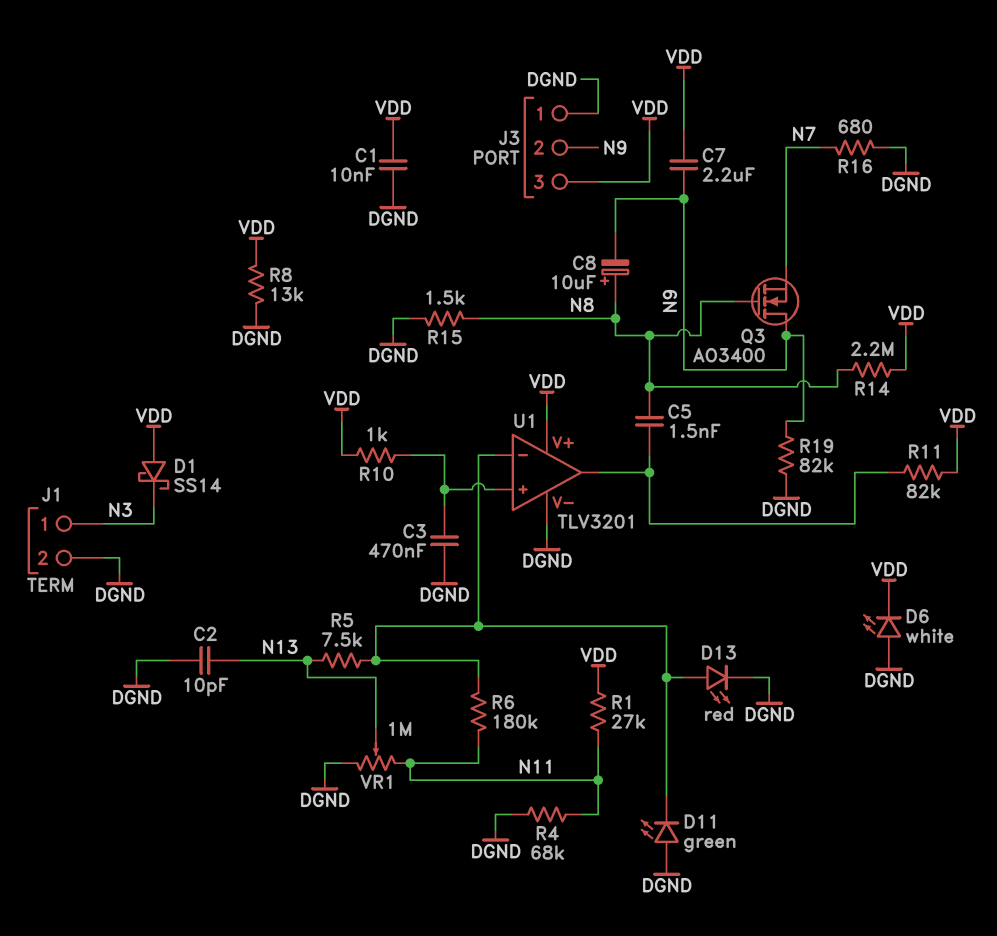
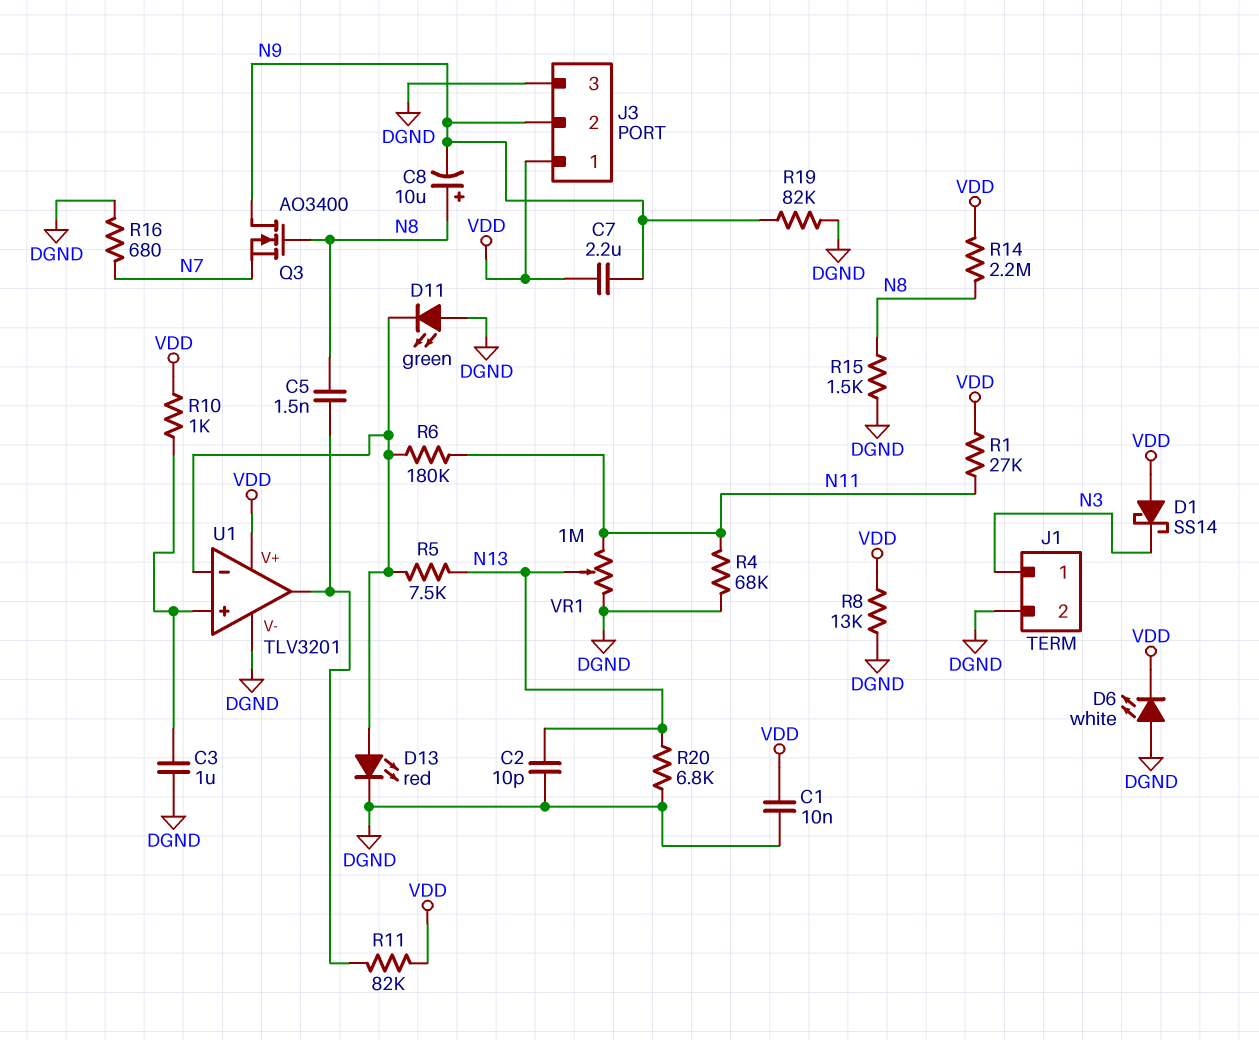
C3: 470nF (DGND, U1/in+) -> 1uF (DGND, U1/in+)
J3 pin 1: DGND -> VDD
J3 pin 3: VDD -> DGND
R20: none -> 6.8k (DGND, N13)

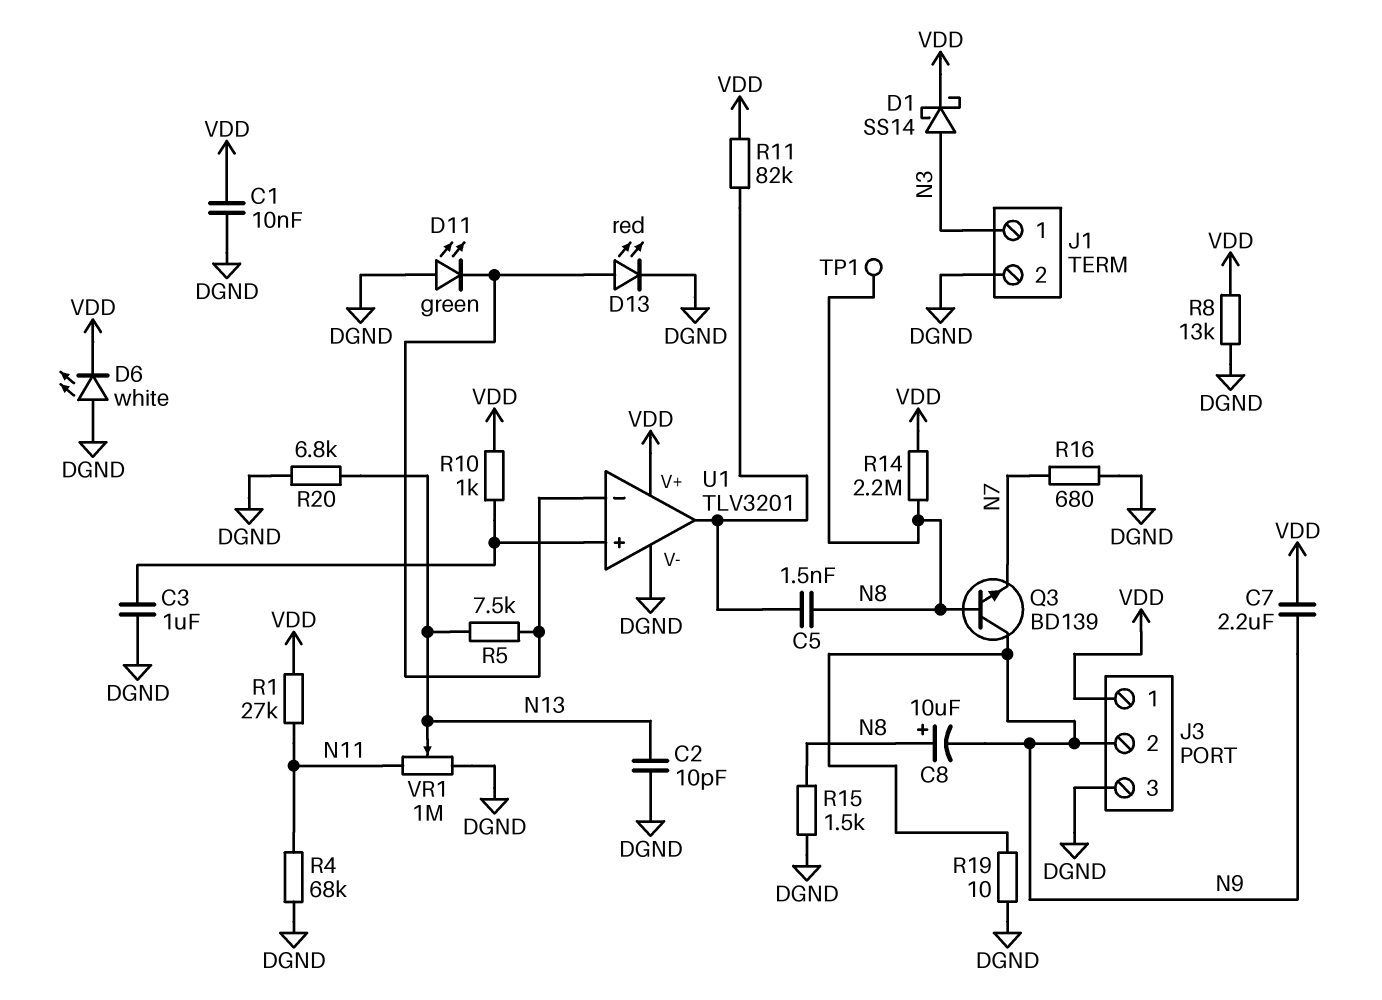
D1: schottky SS14 (A VDD, K N3) -> schottky SS14 (A N3, K VDD)
Q3: NMOS AO3400 (G N8, D N9, S N7) -> NPN BD139 (B N8, C N9, E N7)
R6: 180k (N11, U1/in-) -> none
R19: 82k (DGND, N9) -> 10 (DGND, N9)
TP1: none -> test point (N8)

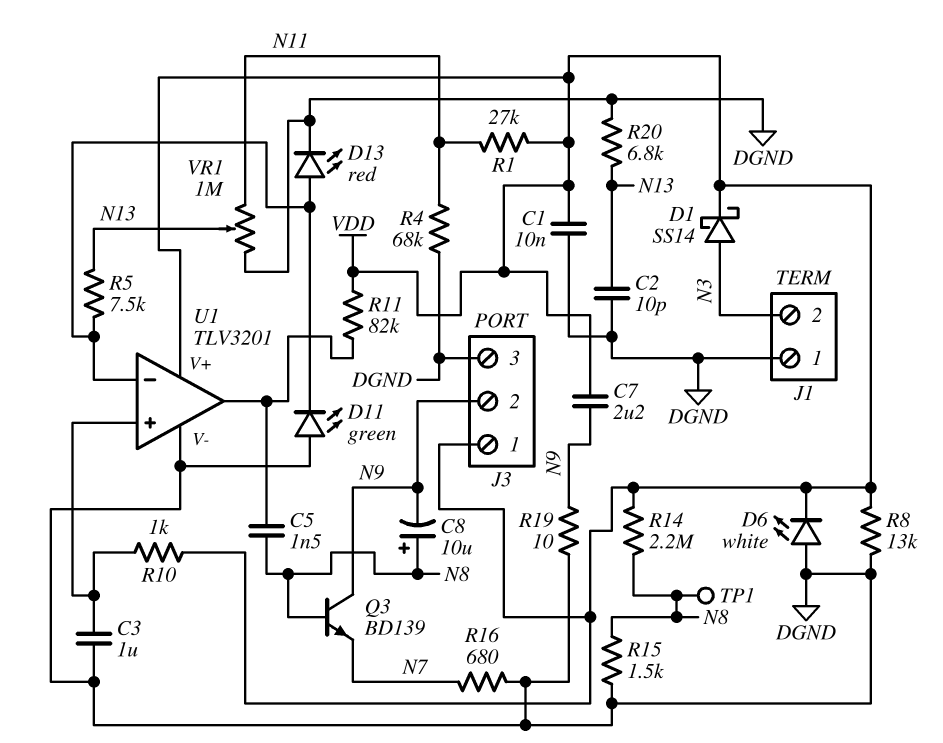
J1 pin 1: N3 -> DGND
J1 pin 2: DGND -> N3

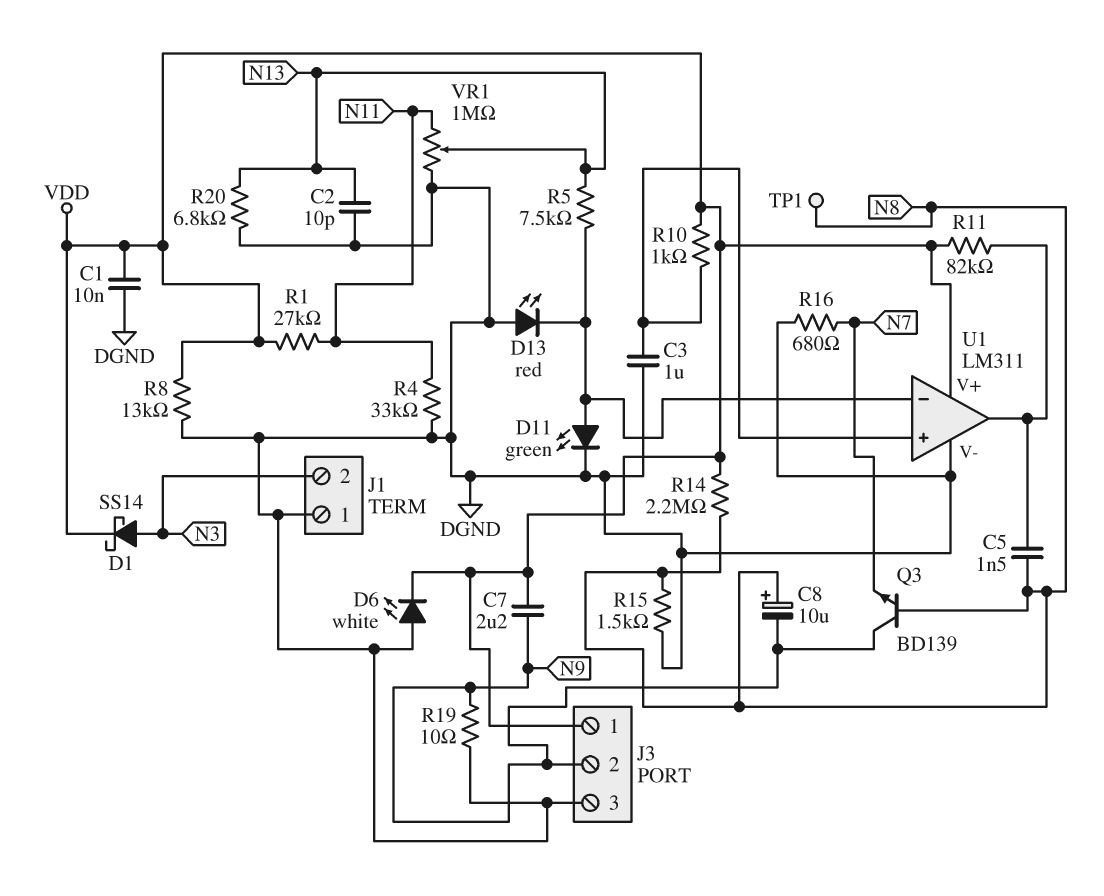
D11: LED green (A DGND, K U1/in-) -> LED green (A U1/in-, K DGND)
D13: LED red (A U1/in-, K DGND) -> LED red (A DGND, K U1/in-)
R4: 68k (DGND, N11) -> 33k (DGND, N11)
U1: TLV3201 -> LM311

